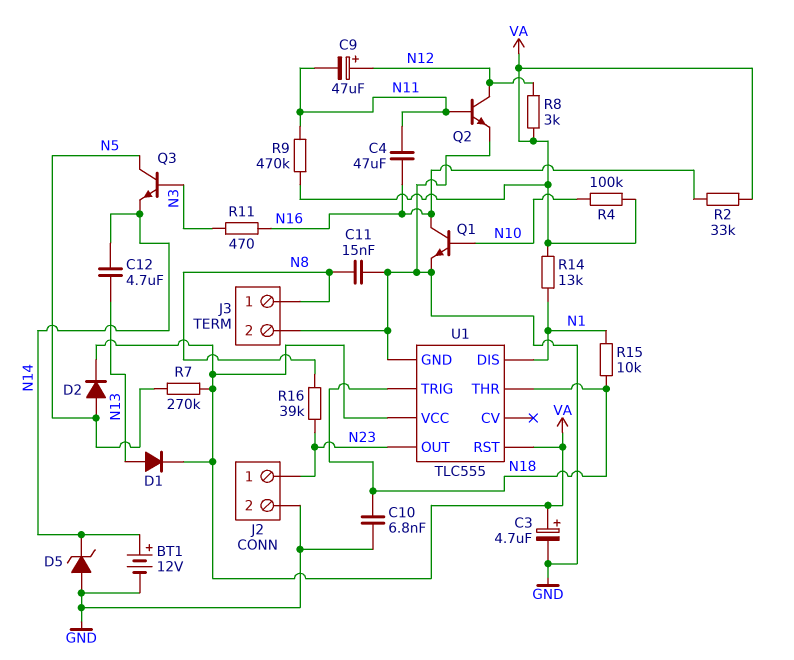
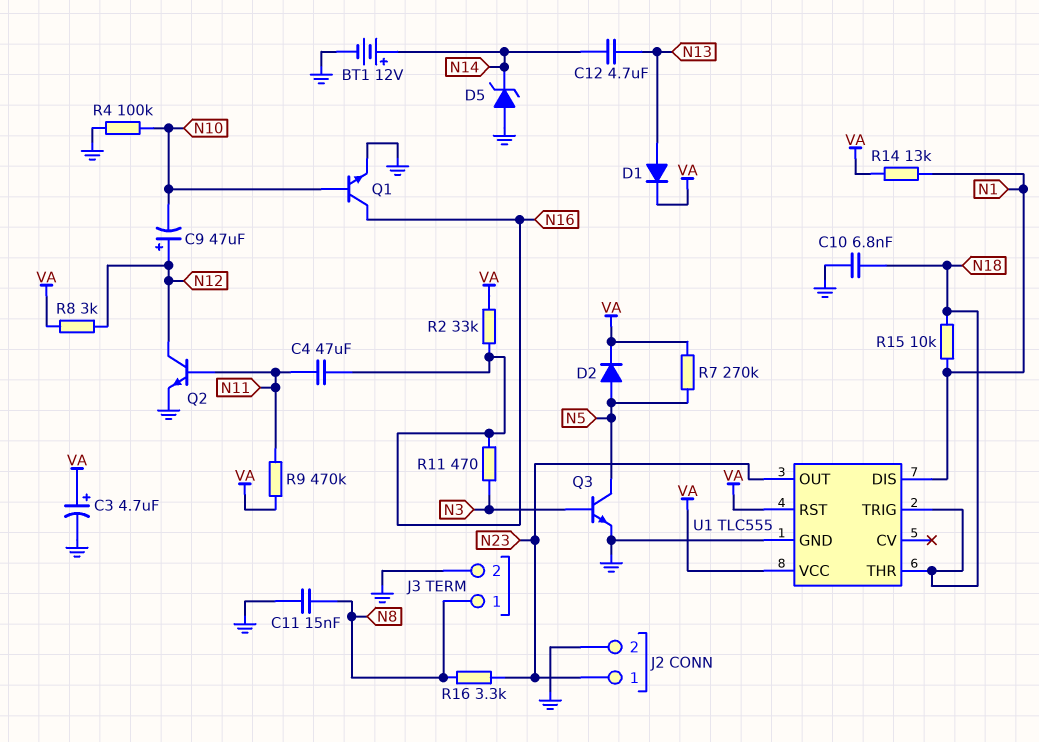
C9: 47uF (plus N12, minus N11) -> 47uF (plus N12, minus N10)
Q3: NPN (B N3, C N5, E N14) -> NPN (B N3, C N5, E GND)
R4: 100k (N10, VA) -> 100k (GND, N10)
R16: 39k (N8, N23) -> 3.3k (N8, N23)

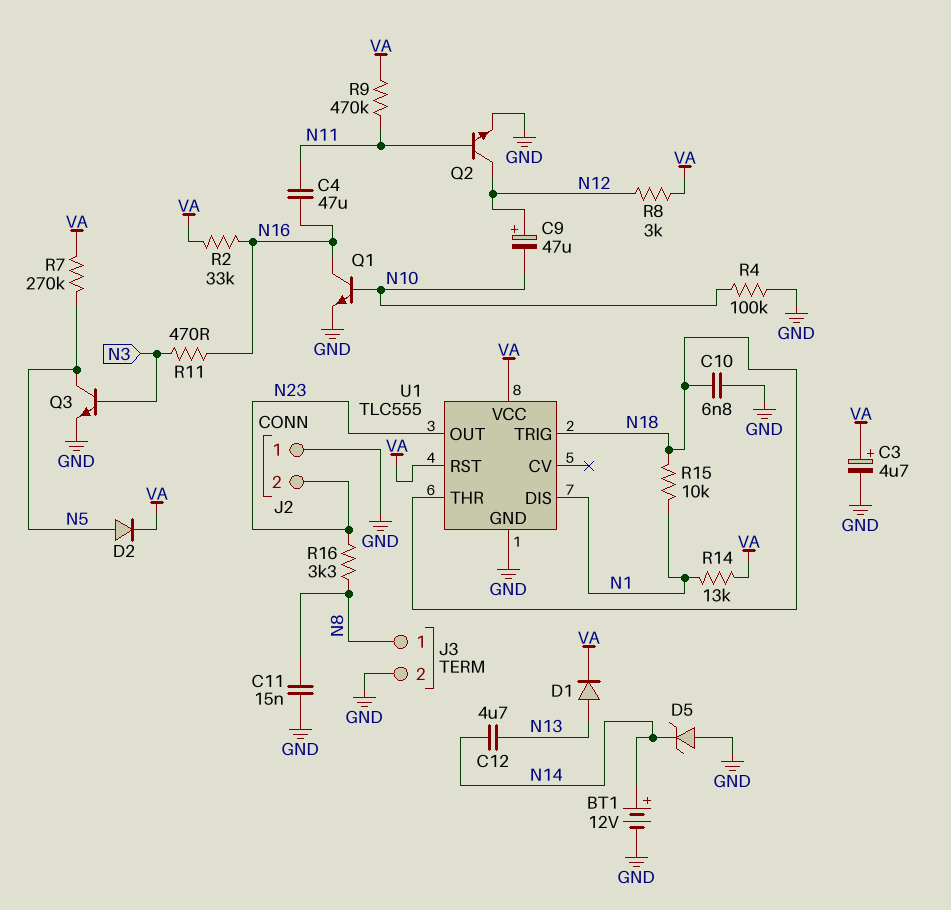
J2 pin 1: N23 -> GND
J2 pin 2: GND -> N23

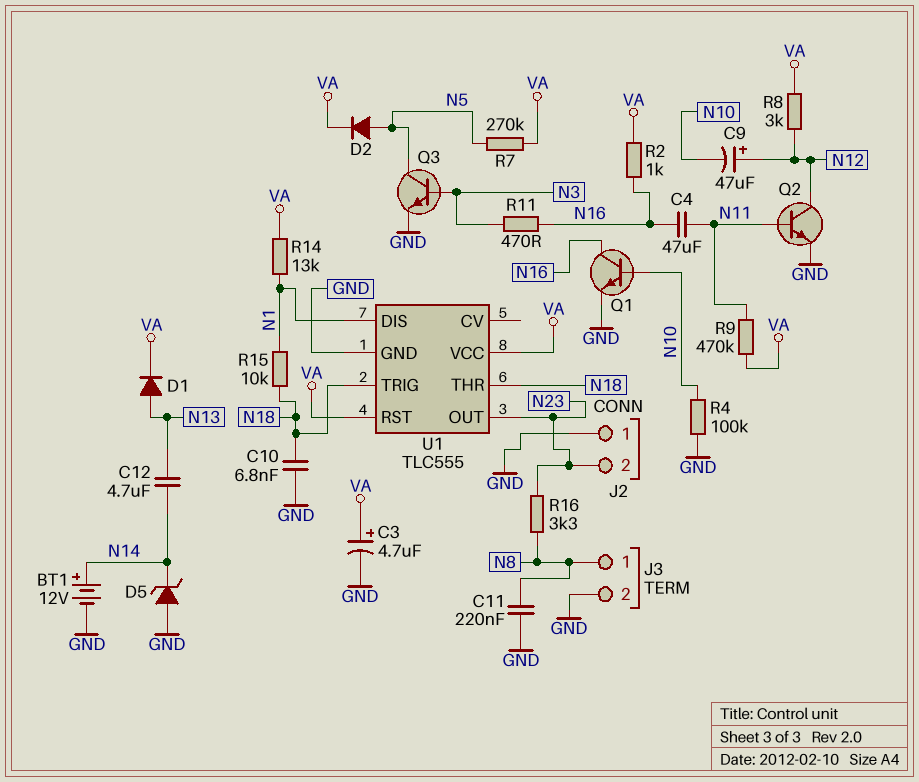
C11: 15nF (GND, N8) -> 220nF (GND, N8)
R2: 33k (N16, VA) -> 1k (N16, VA)

